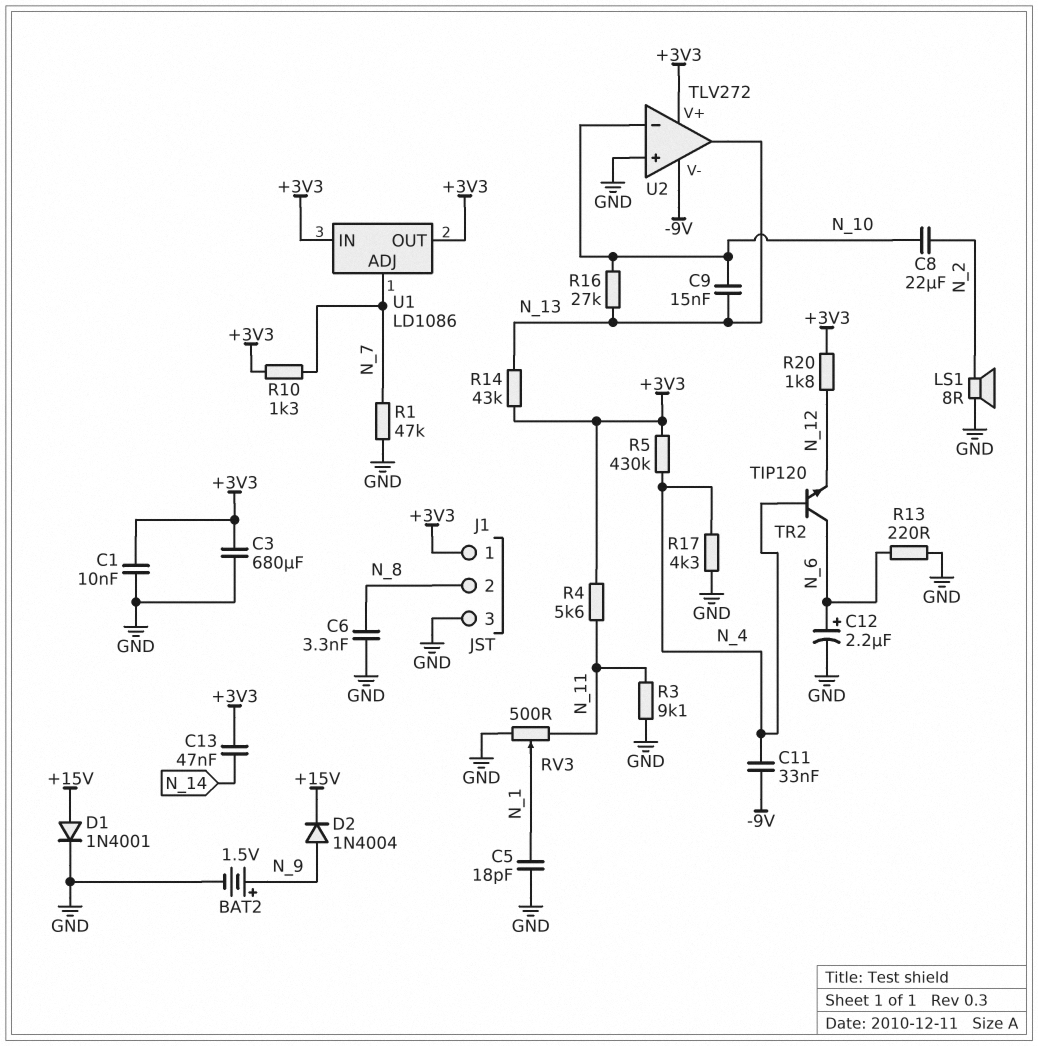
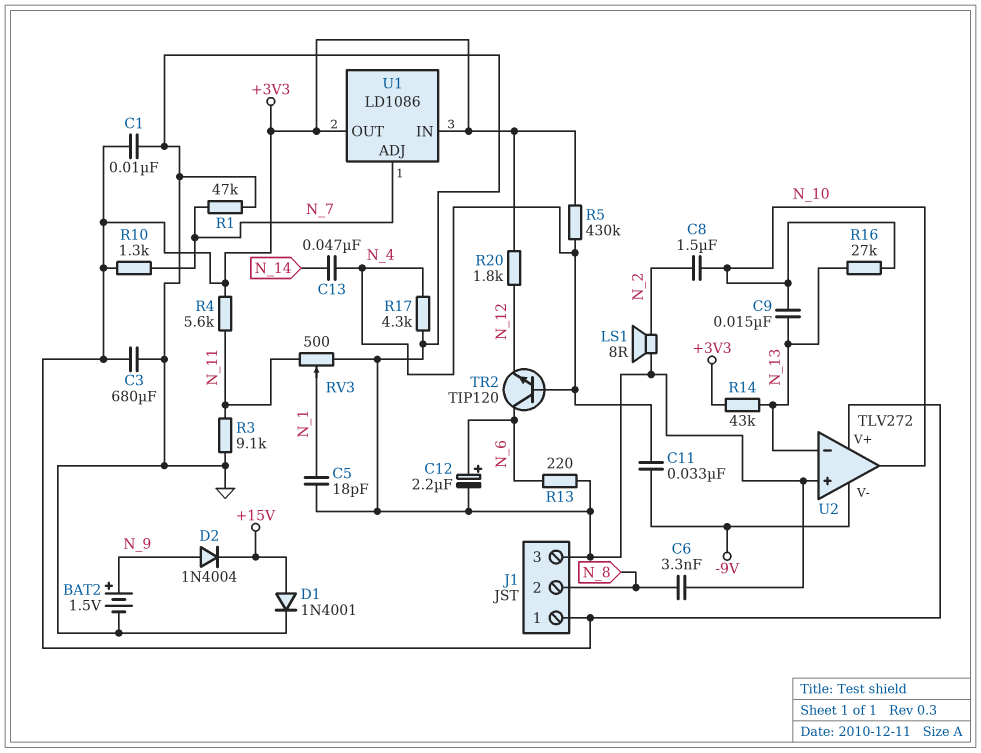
C8: 22uF (N_2, N_10) -> 1.5uF (N_2, N_10)
C13: 47nF (+3V3, N_14) -> 47nF (N_4, N_14)
U2 pin in-: N_10 -> N_13
U2 pin out: N_13 -> N_10

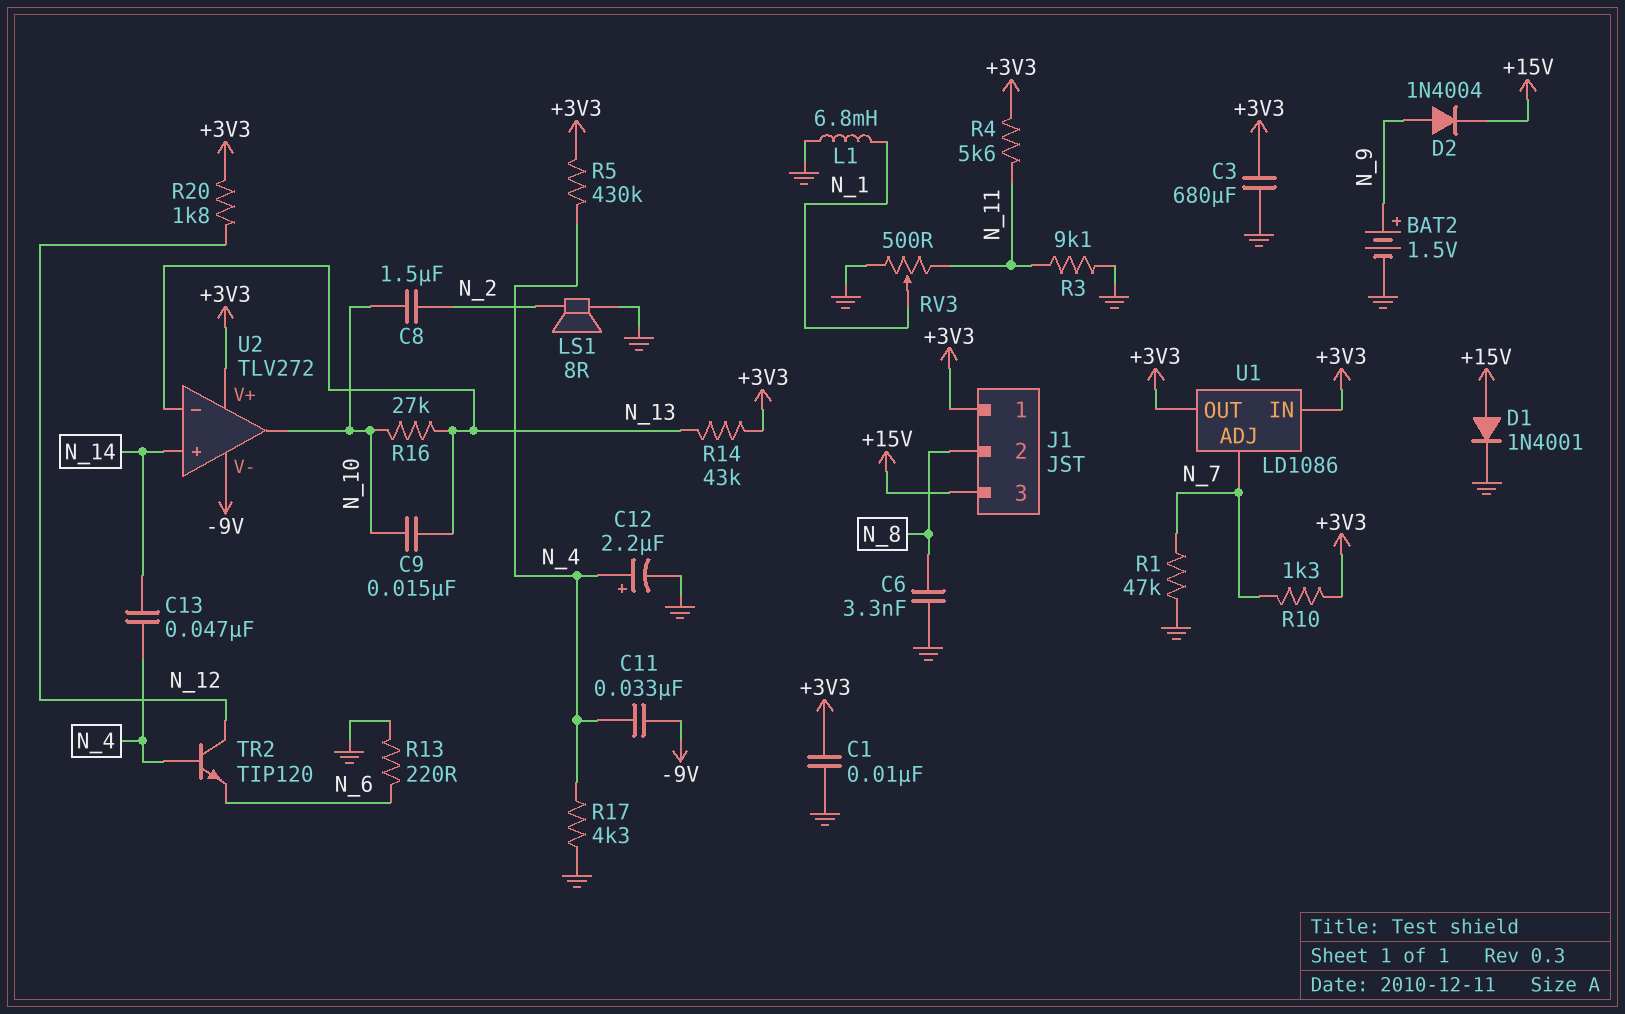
C5: 18pF (GND, N_1) -> none
C12: 2.2uF (plus N_6, minus GND) -> 2.2uF (plus N_4, minus GND)
J1 pin 3: GND -> +15V
L1: none -> 6.8mH (GND, N_1)
TR2: NPN TIP120 (B N_4, C N_6, E N_12) -> NPN TIP120 (B N_4, C N_12, E N_6)
U2 pin in+: GND -> N_14

